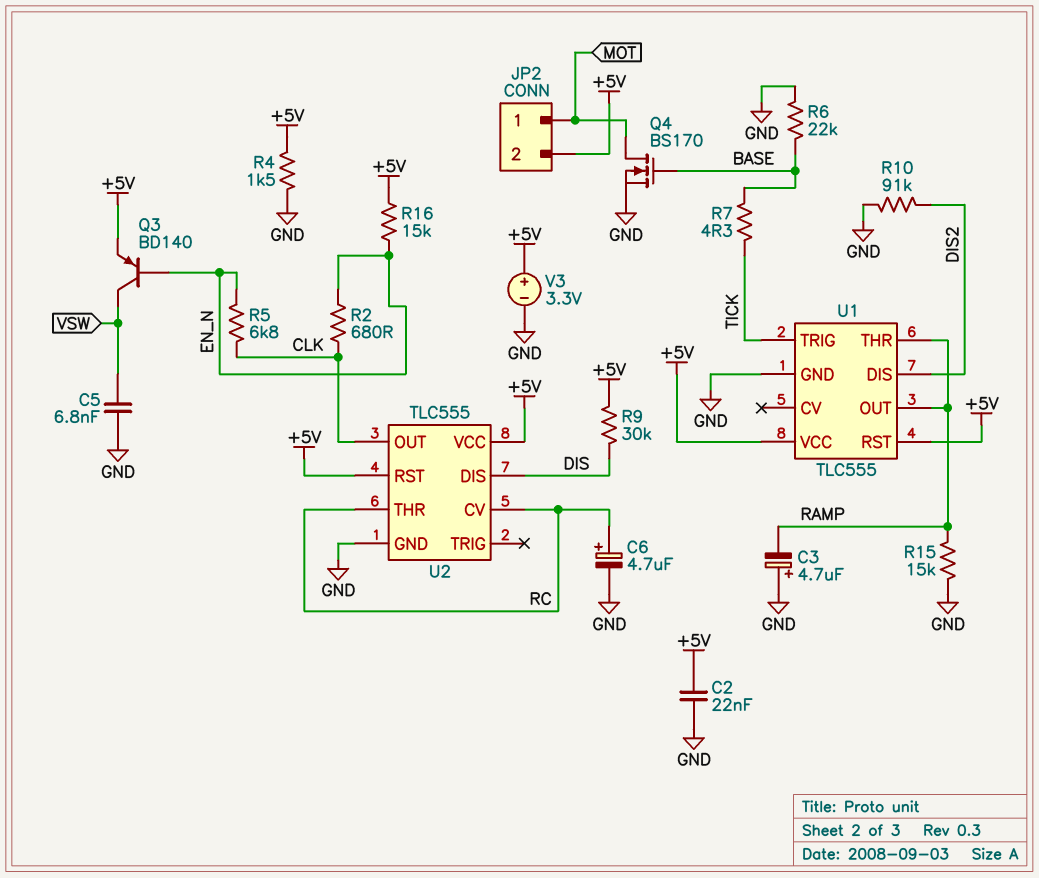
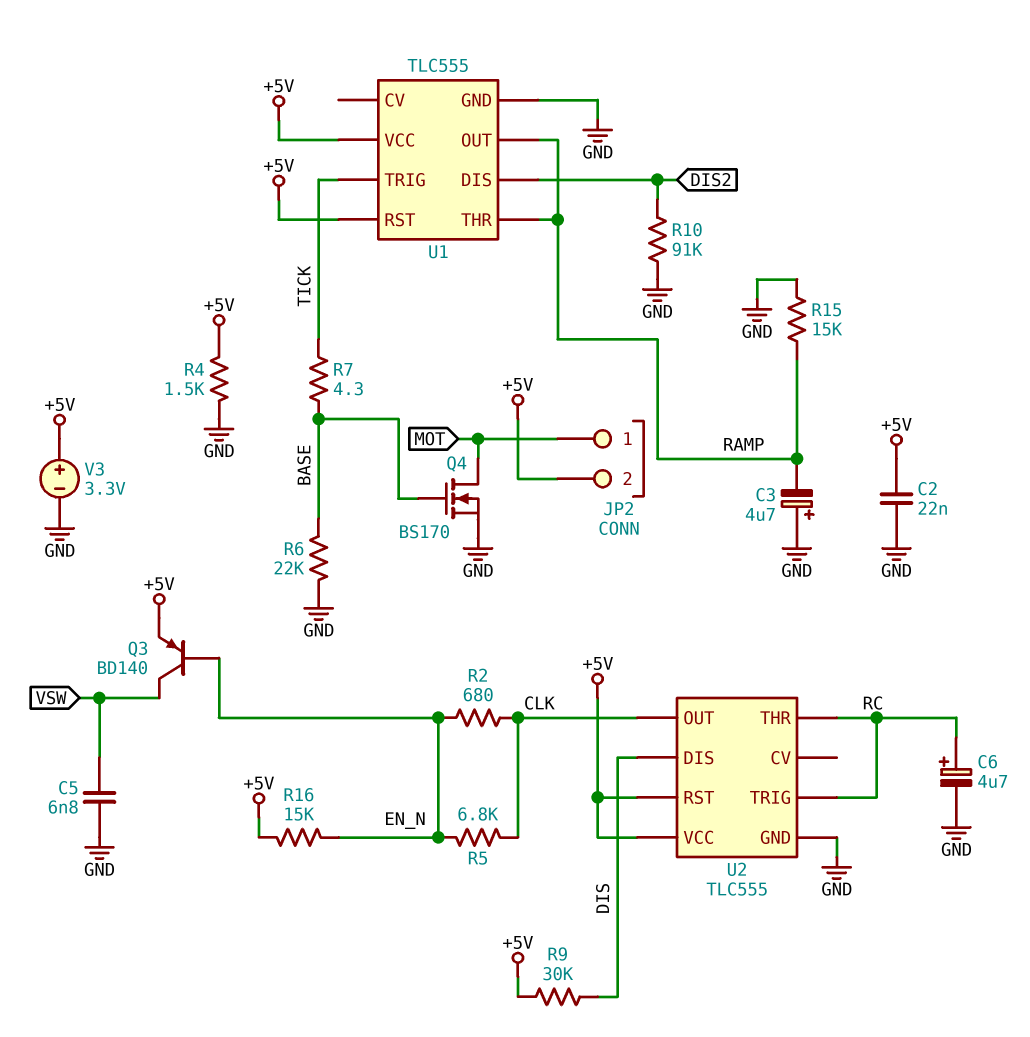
U2 pin CV: RC -> none
U2 pin TRIG: none -> RC

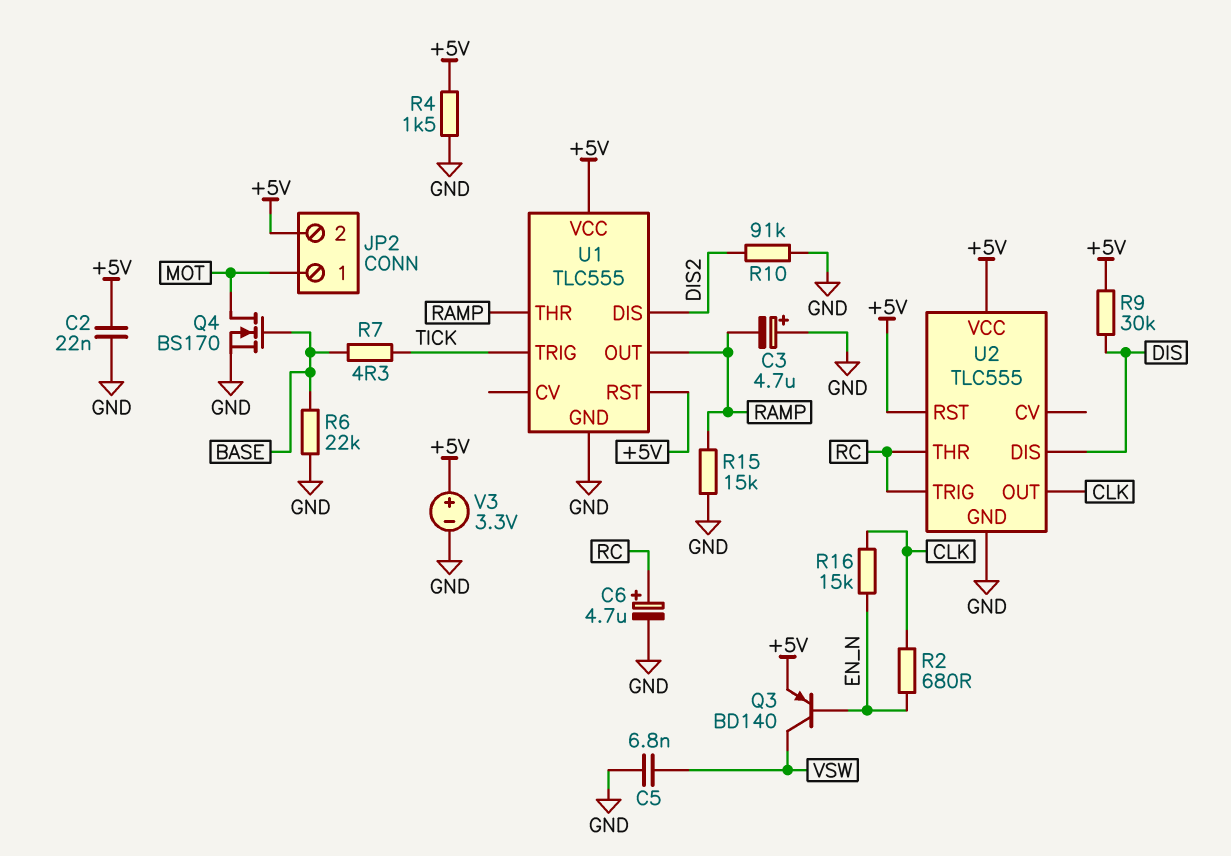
R5: 6.8k (CLK, EN_N) -> none
R16: 15k (+5V, EN_N) -> 15k (CLK, EN_N)

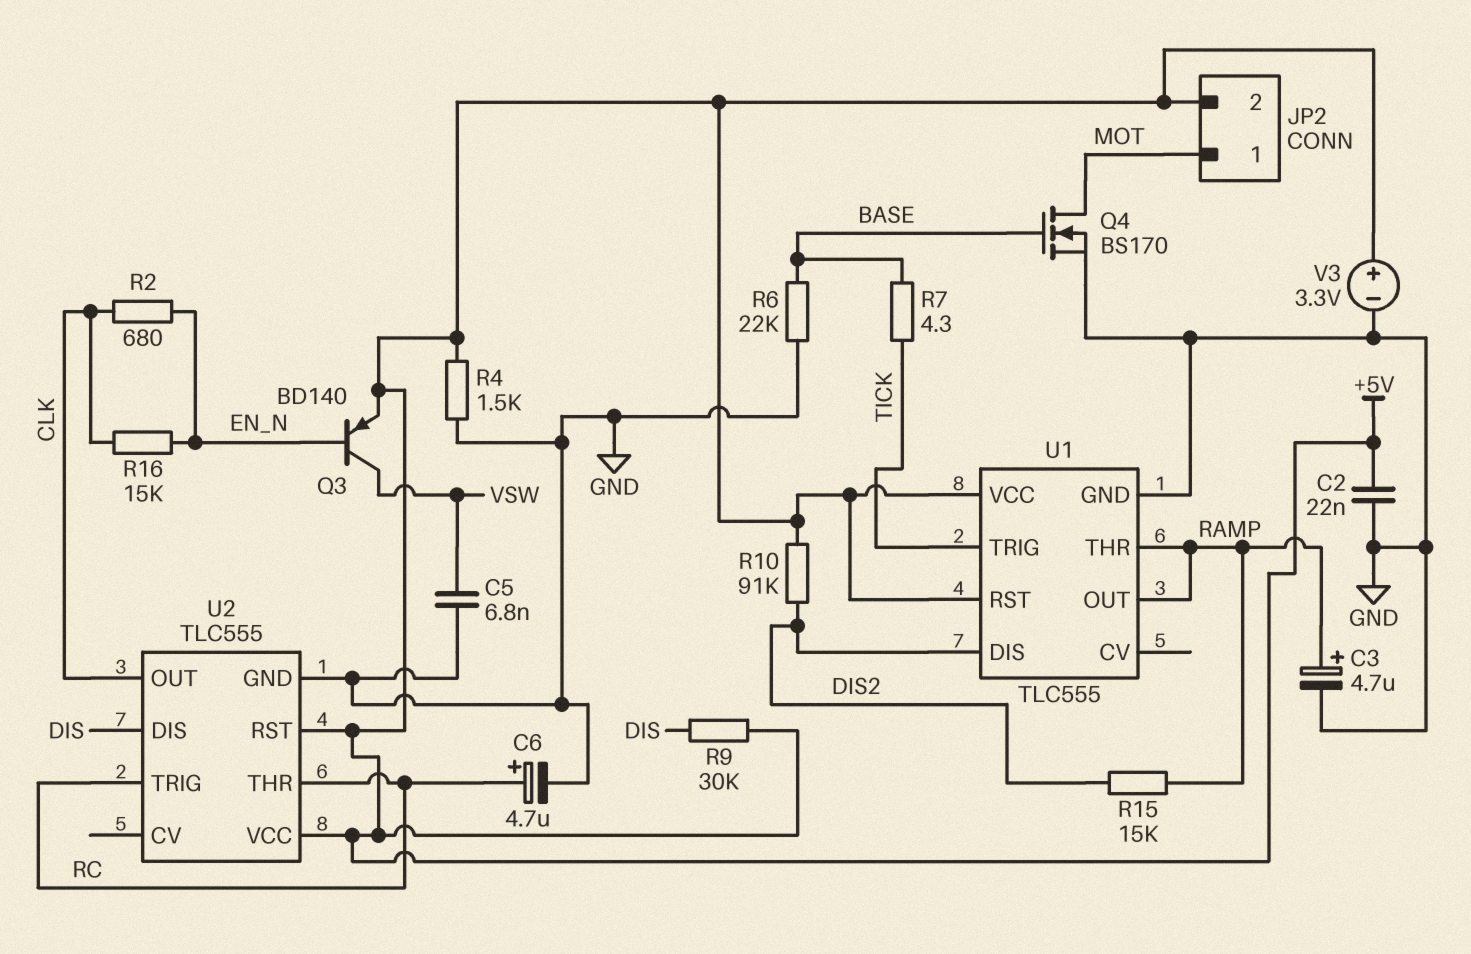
C3: 4.7uF (plus GND, minus RAMP) -> 4.7uF (plus RAMP, minus GND)
R10: 91k (DIS2, GND) -> 91k (+5V, DIS2)
R15: 15k (GND, RAMP) -> 15k (DIS2, RAMP)

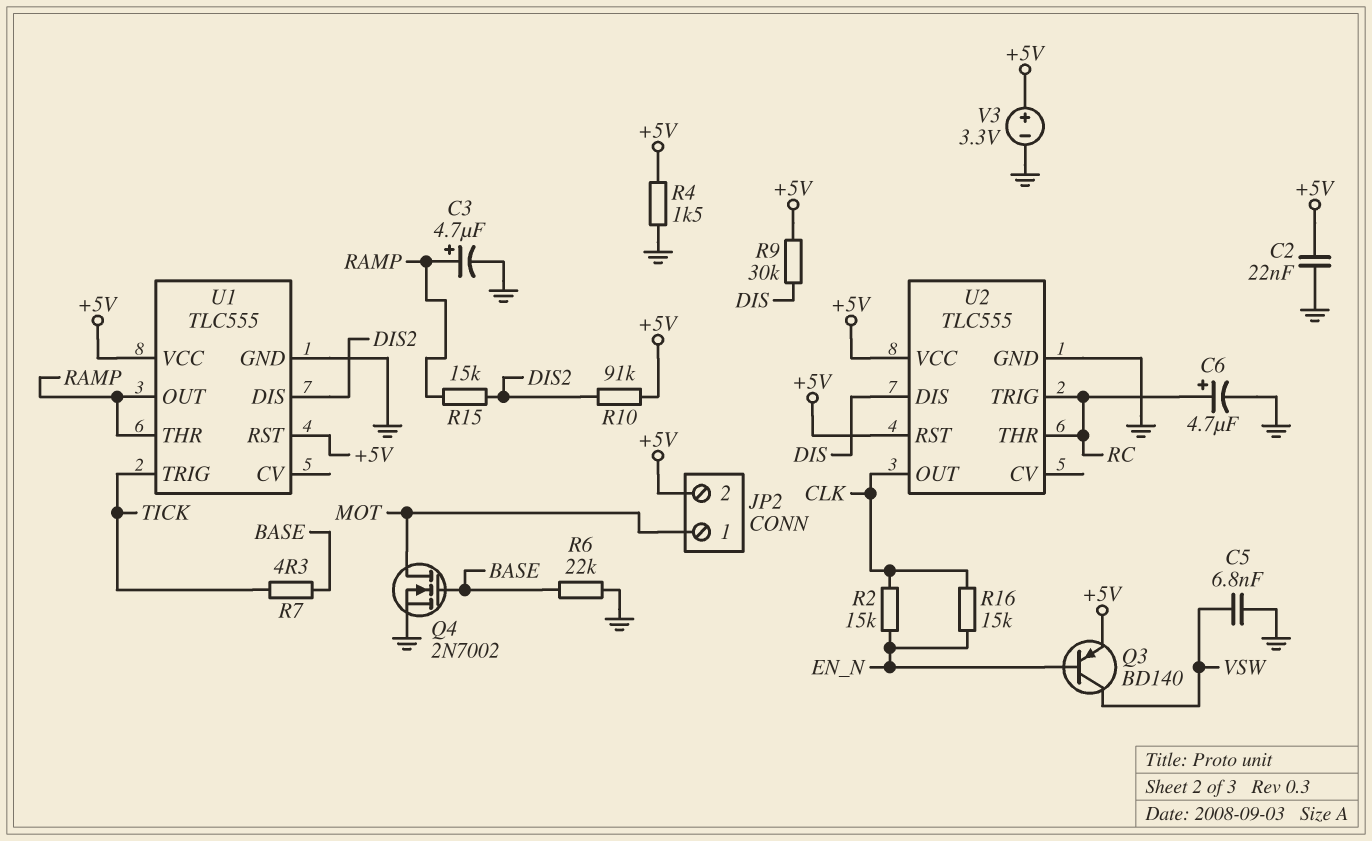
Q4: NMOS BS170 (G BASE, D MOT, S GND) -> NMOS 2N7002 (G BASE, D MOT, S GND)
R2: 680 (CLK, EN_N) -> 15k (CLK, EN_N)

